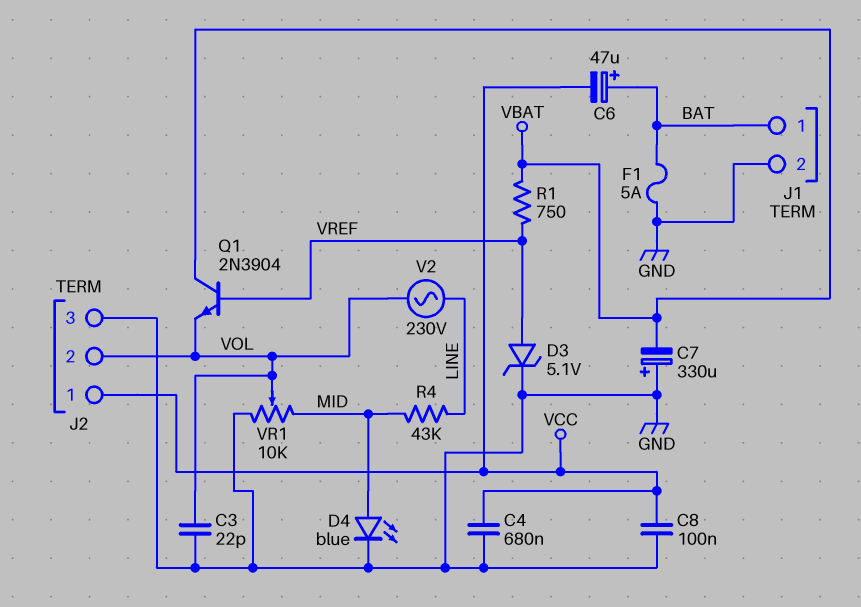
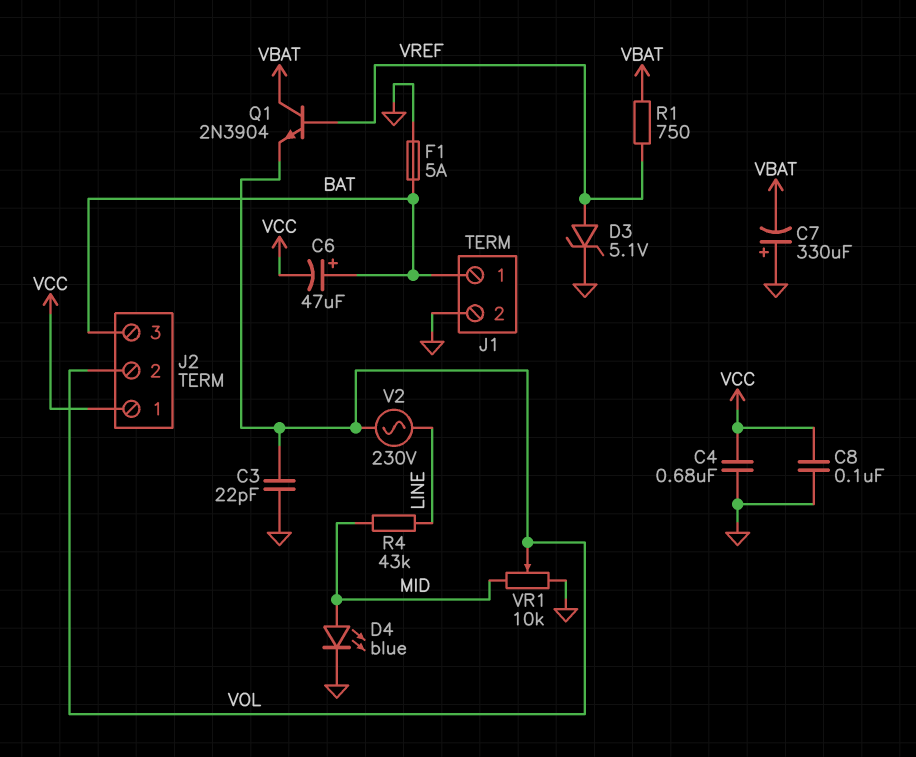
J2 pin 3: GND -> BAT

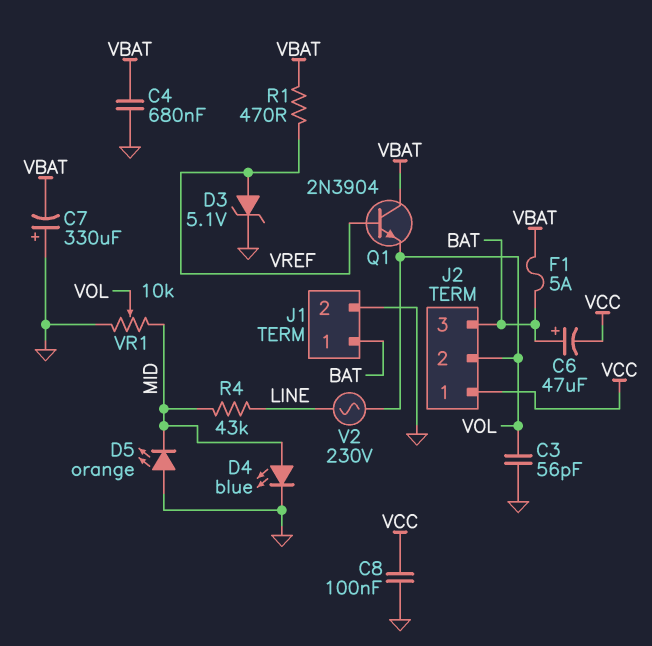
C3: 22pF (GND, VOL) -> 56pF (GND, VOL)
C4: 680nF (GND, VCC) -> 680nF (GND, VBAT)
D5: none -> LED orange (A GND, K MID)
F1: 5A (BAT, GND) -> 5A (BAT, VBAT)
R1: 750 (VBAT, VREF) -> 470 (VBAT, VREF)

